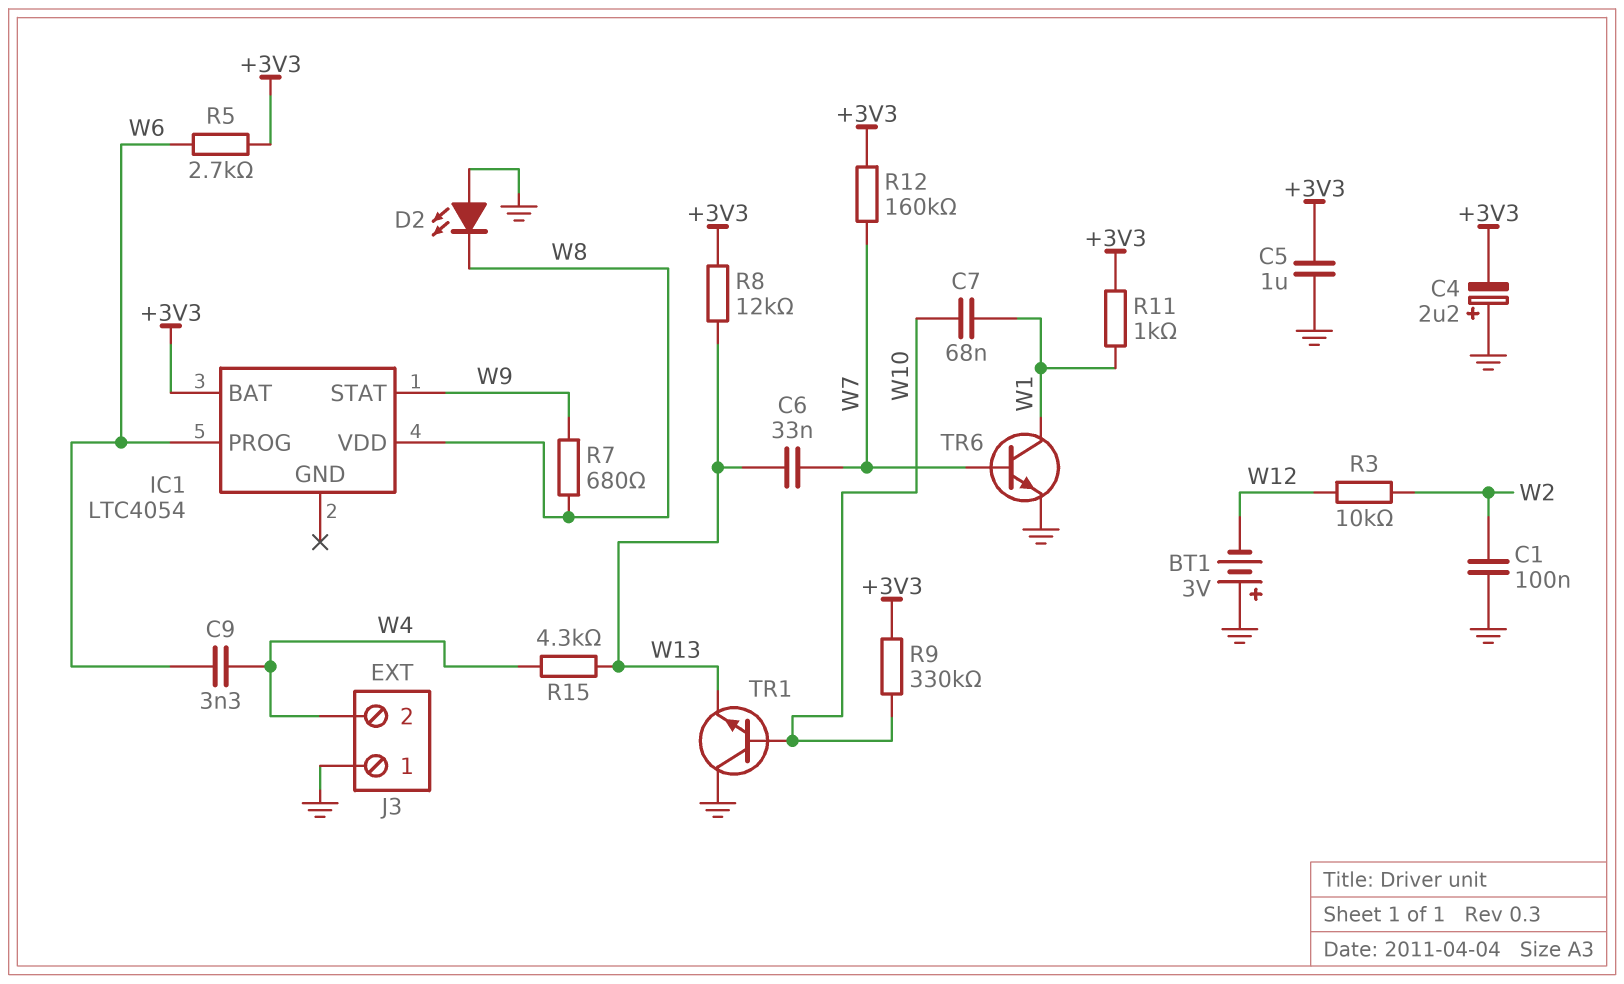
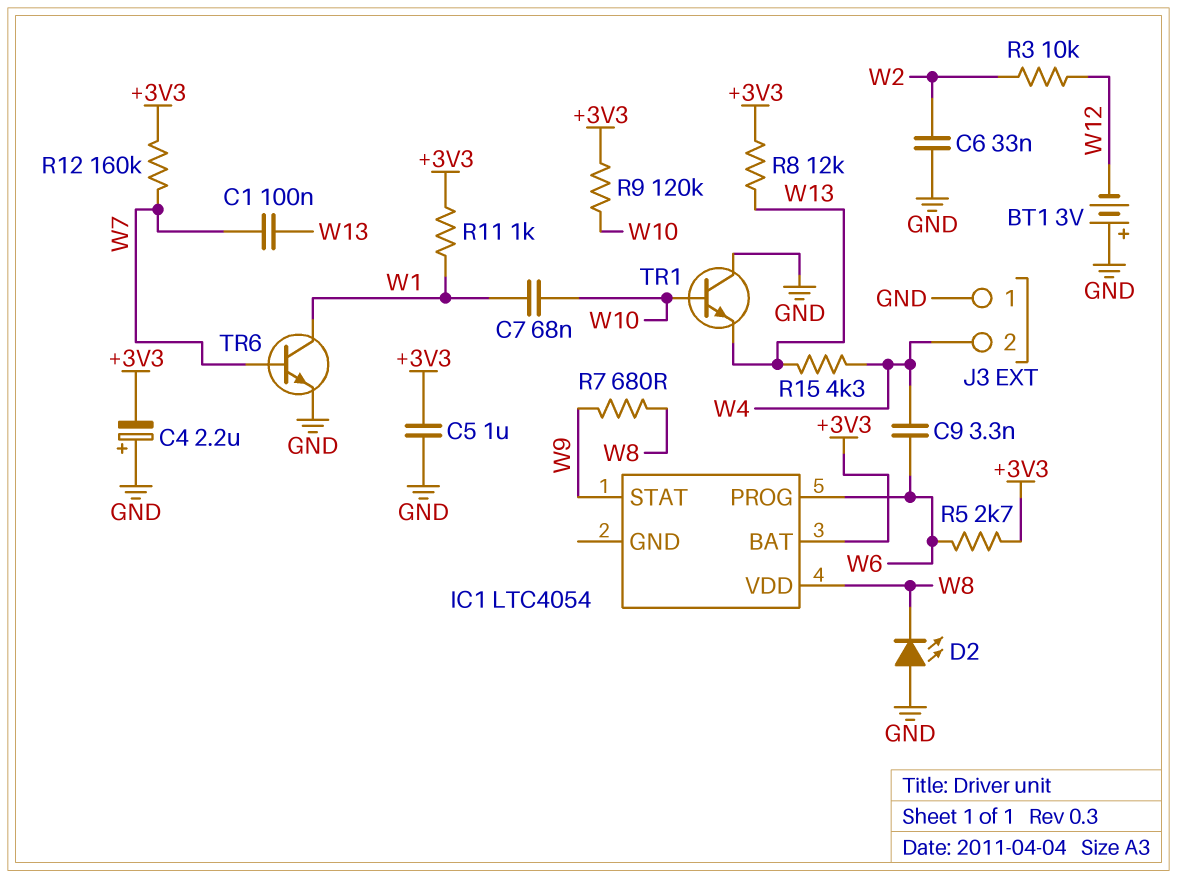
C1: 100nF (GND, W2) -> 100nF (W7, W13)
C6: 33nF (W7, W13) -> 33nF (GND, W2)
R9: 330k (+3V3, W10) -> 120k (+3V3, W10)

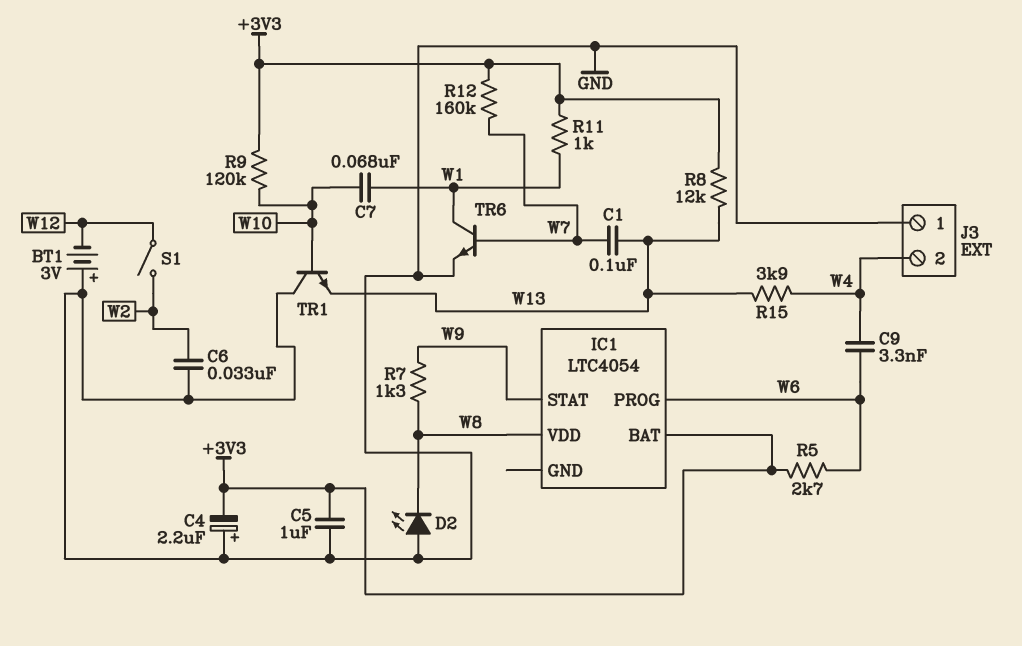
R3: 10k (W2, W12) -> none
R7: 680 (W8, W9) -> 1.3k (W8, W9)
R15: 4.3k (W4, W13) -> 3.9k (W4, W13)
S1: none -> switch (W2, W12)

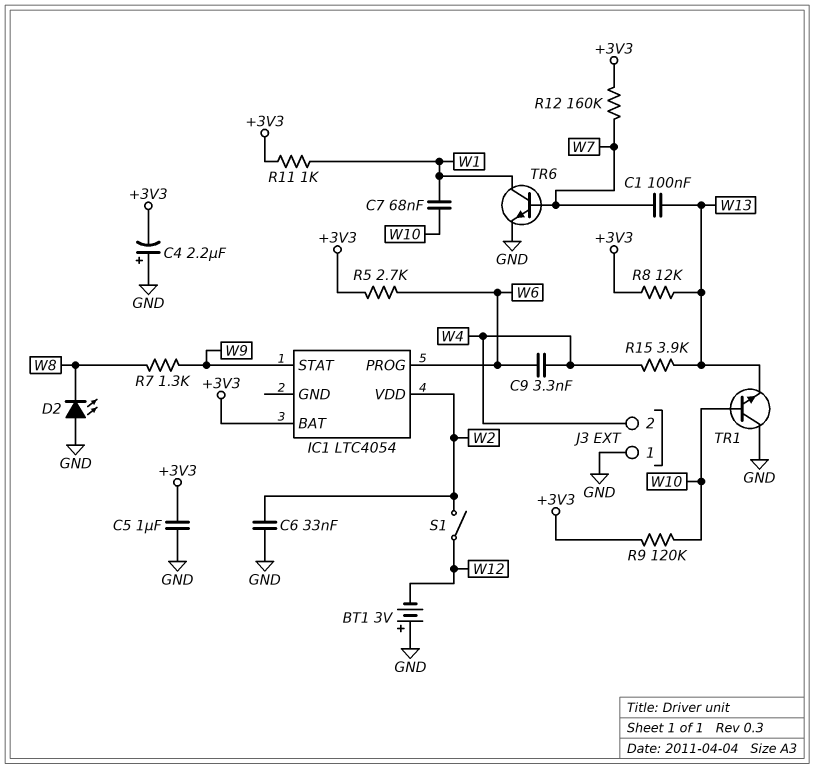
IC1 pin VDD: W8 -> W2

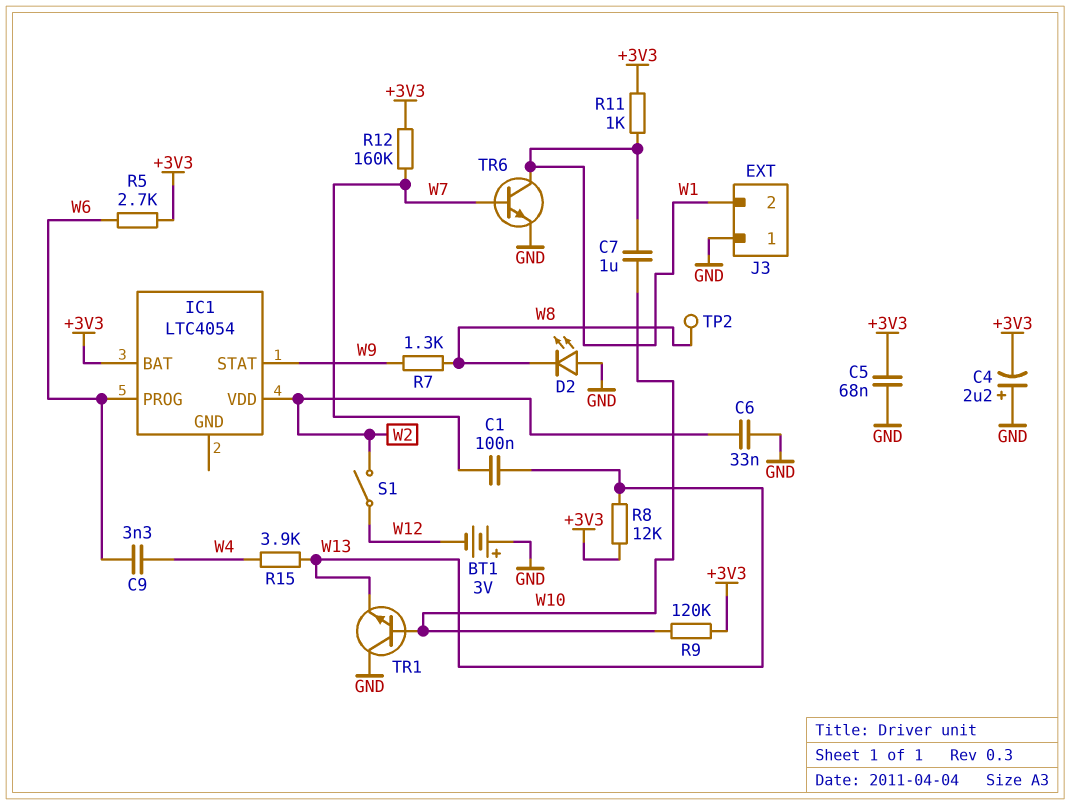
C5: 1uF (+3V3, GND) -> 68nF (+3V3, GND)
C7: 68nF (W1, W10) -> 1uF (W1, W10)
J3 pin 2: W4 -> W1
TP2: none -> test point (W8)

